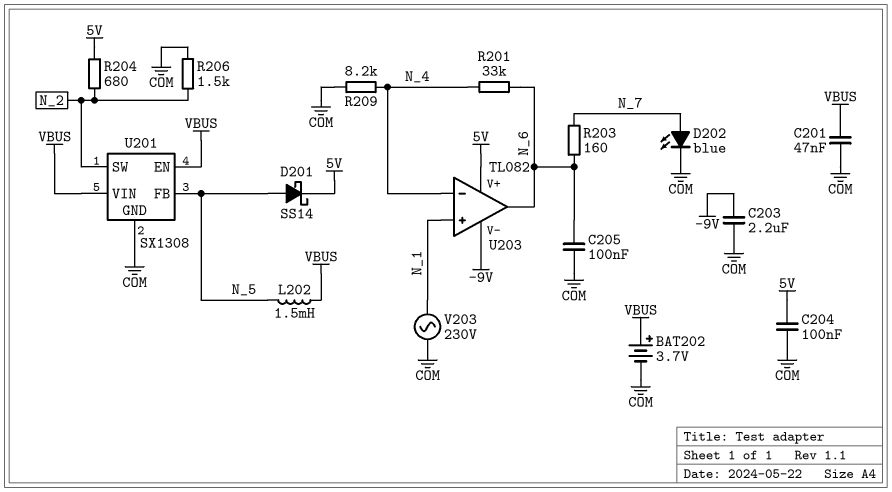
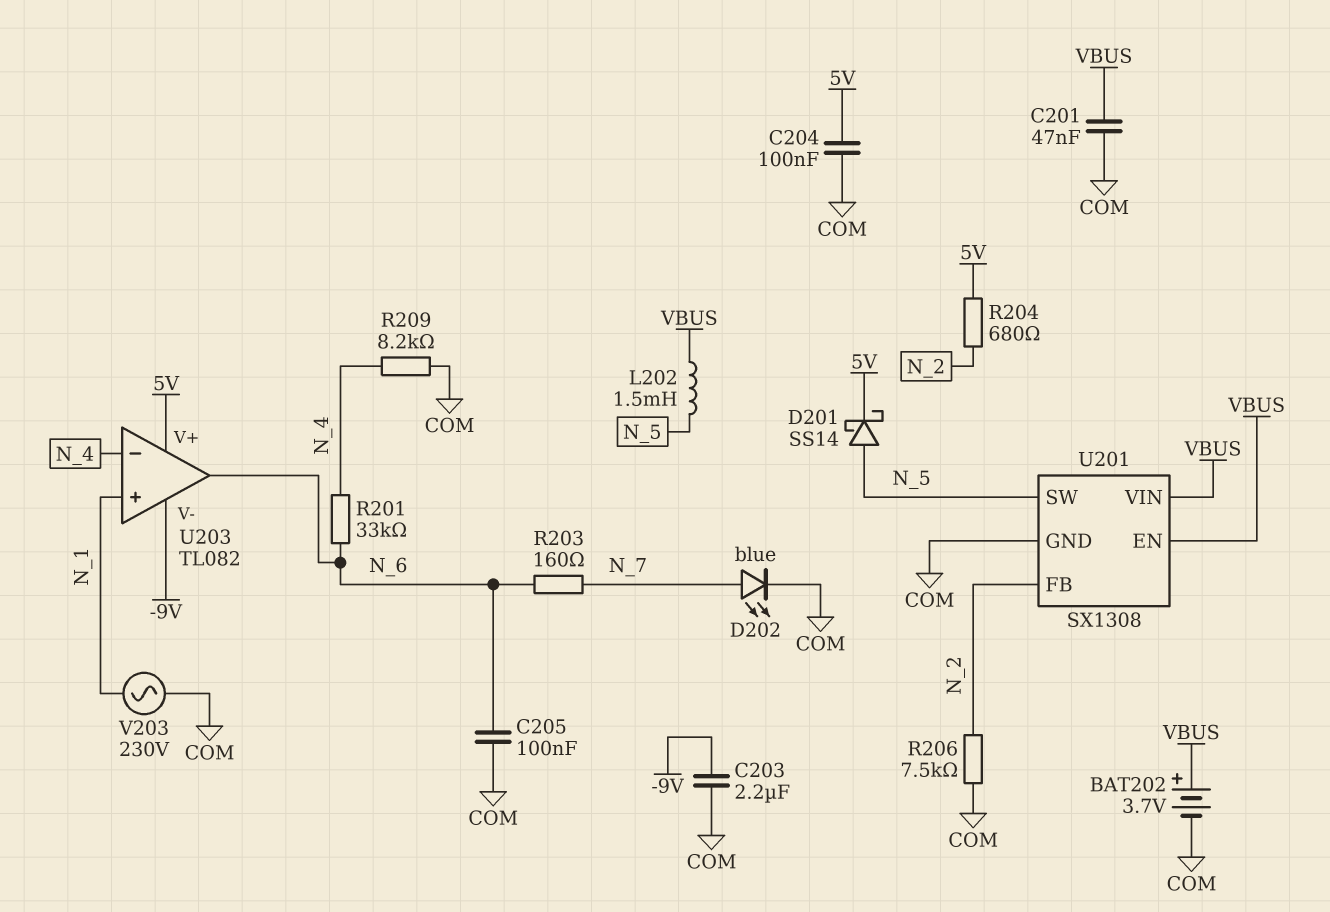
R206: 1.5k (COM, N_2) -> 7.5k (COM, N_2)
U201 pin FB: N_5 -> N_2
U201 pin SW: N_2 -> N_5

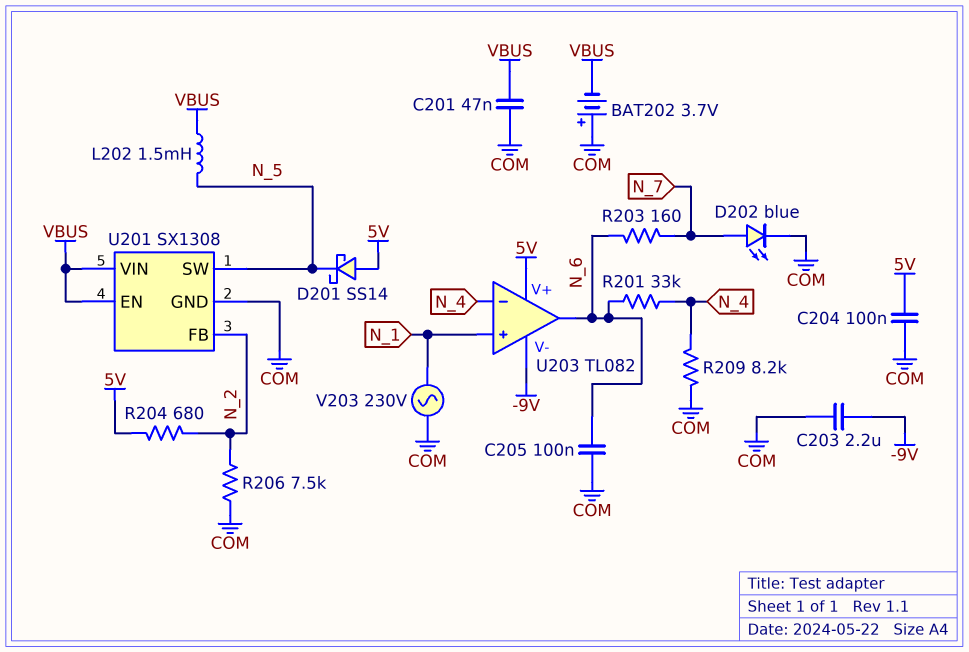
BAT202: 3.7V (plus VBUS, minus COM) -> 3.7V (plus COM, minus VBUS)
D201: schottky SS14 (A N_5, K 5V) -> schottky SS14 (A 5V, K N_5)

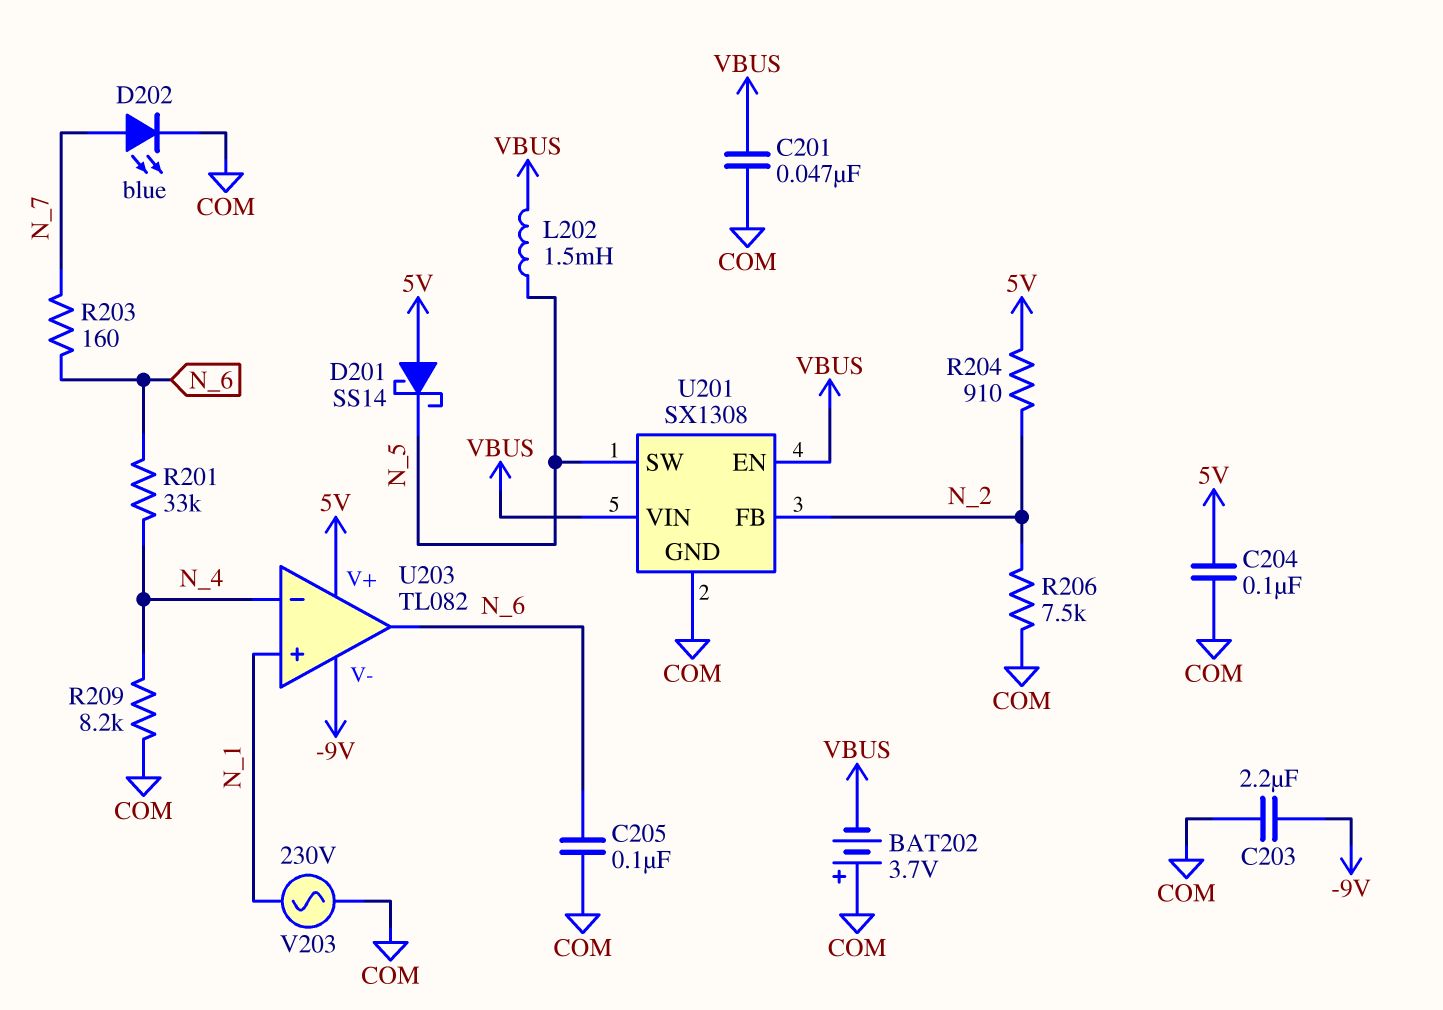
R204: 680 (5V, N_2) -> 910 (5V, N_2)

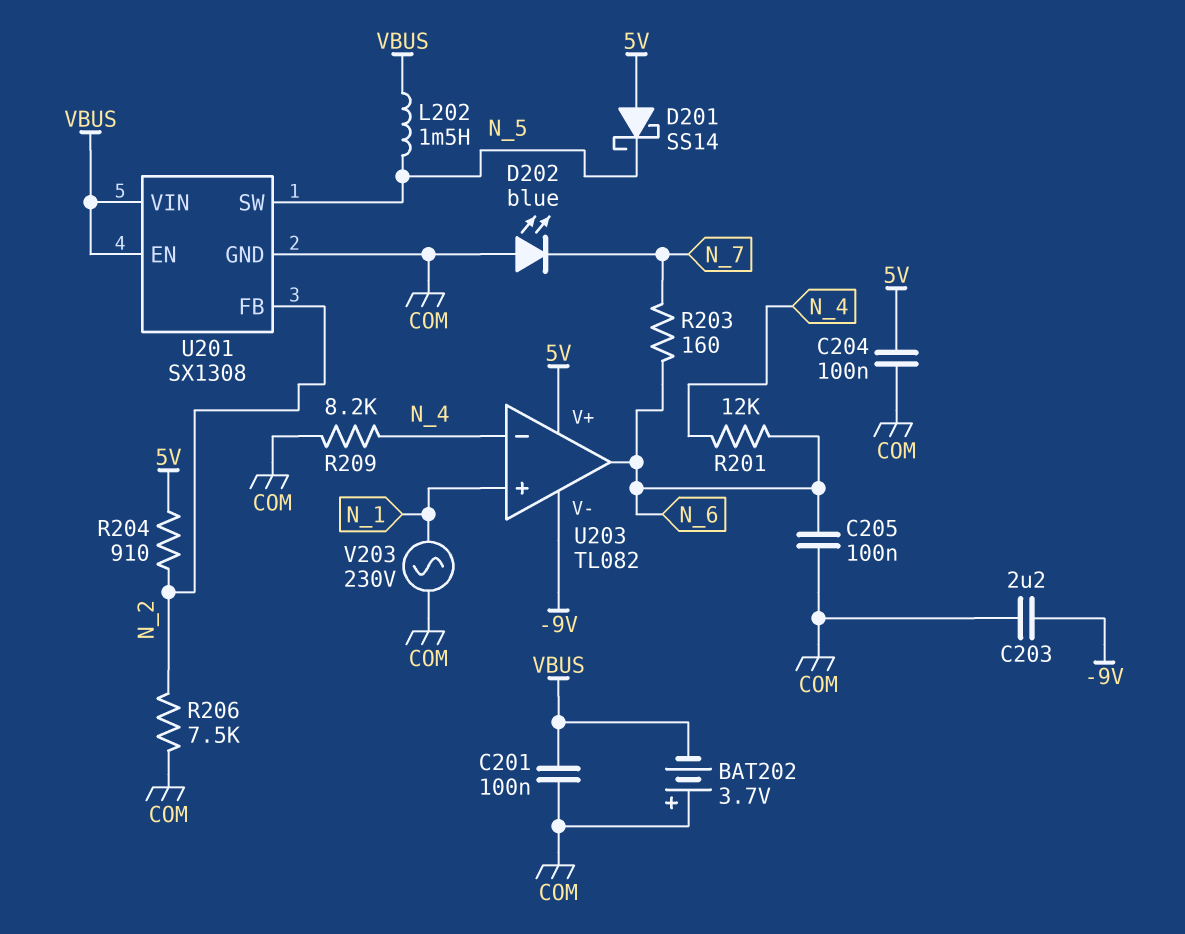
C201: 47nF (COM, VBUS) -> 100nF (COM, VBUS)
D202: LED blue (A N_7, K COM) -> LED blue (A COM, K N_7)
R201: 33k (N_4, N_6) -> 12k (N_4, N_6)

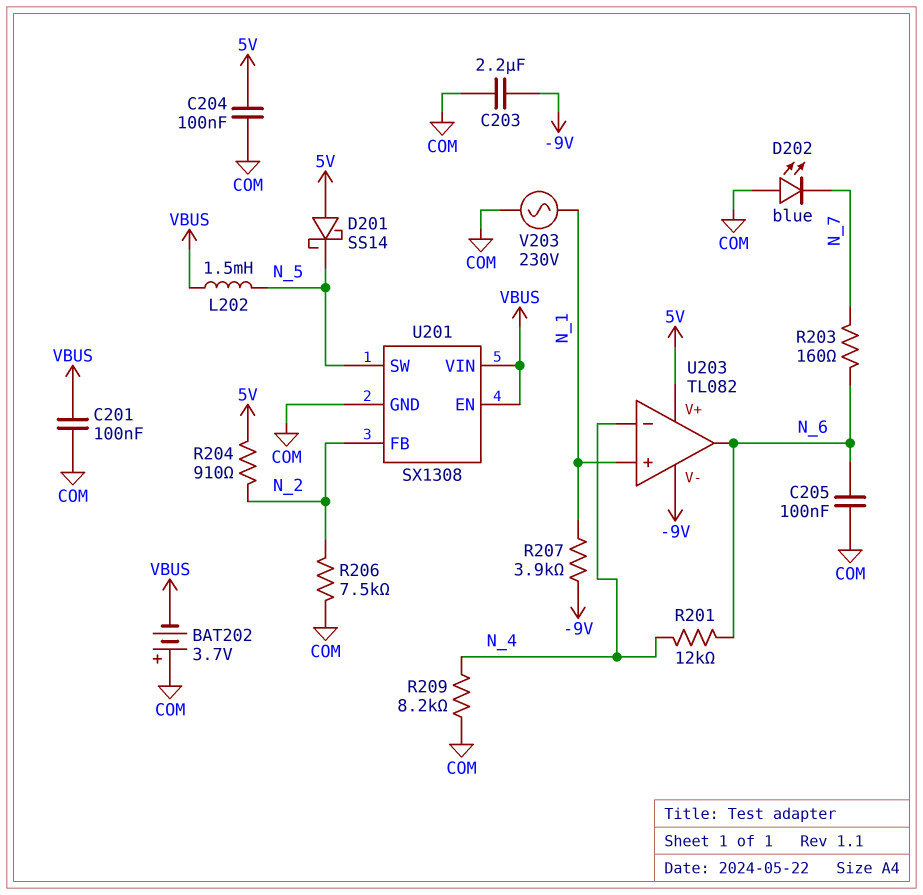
R207: none -> 3.9k (-9V, N_1)

